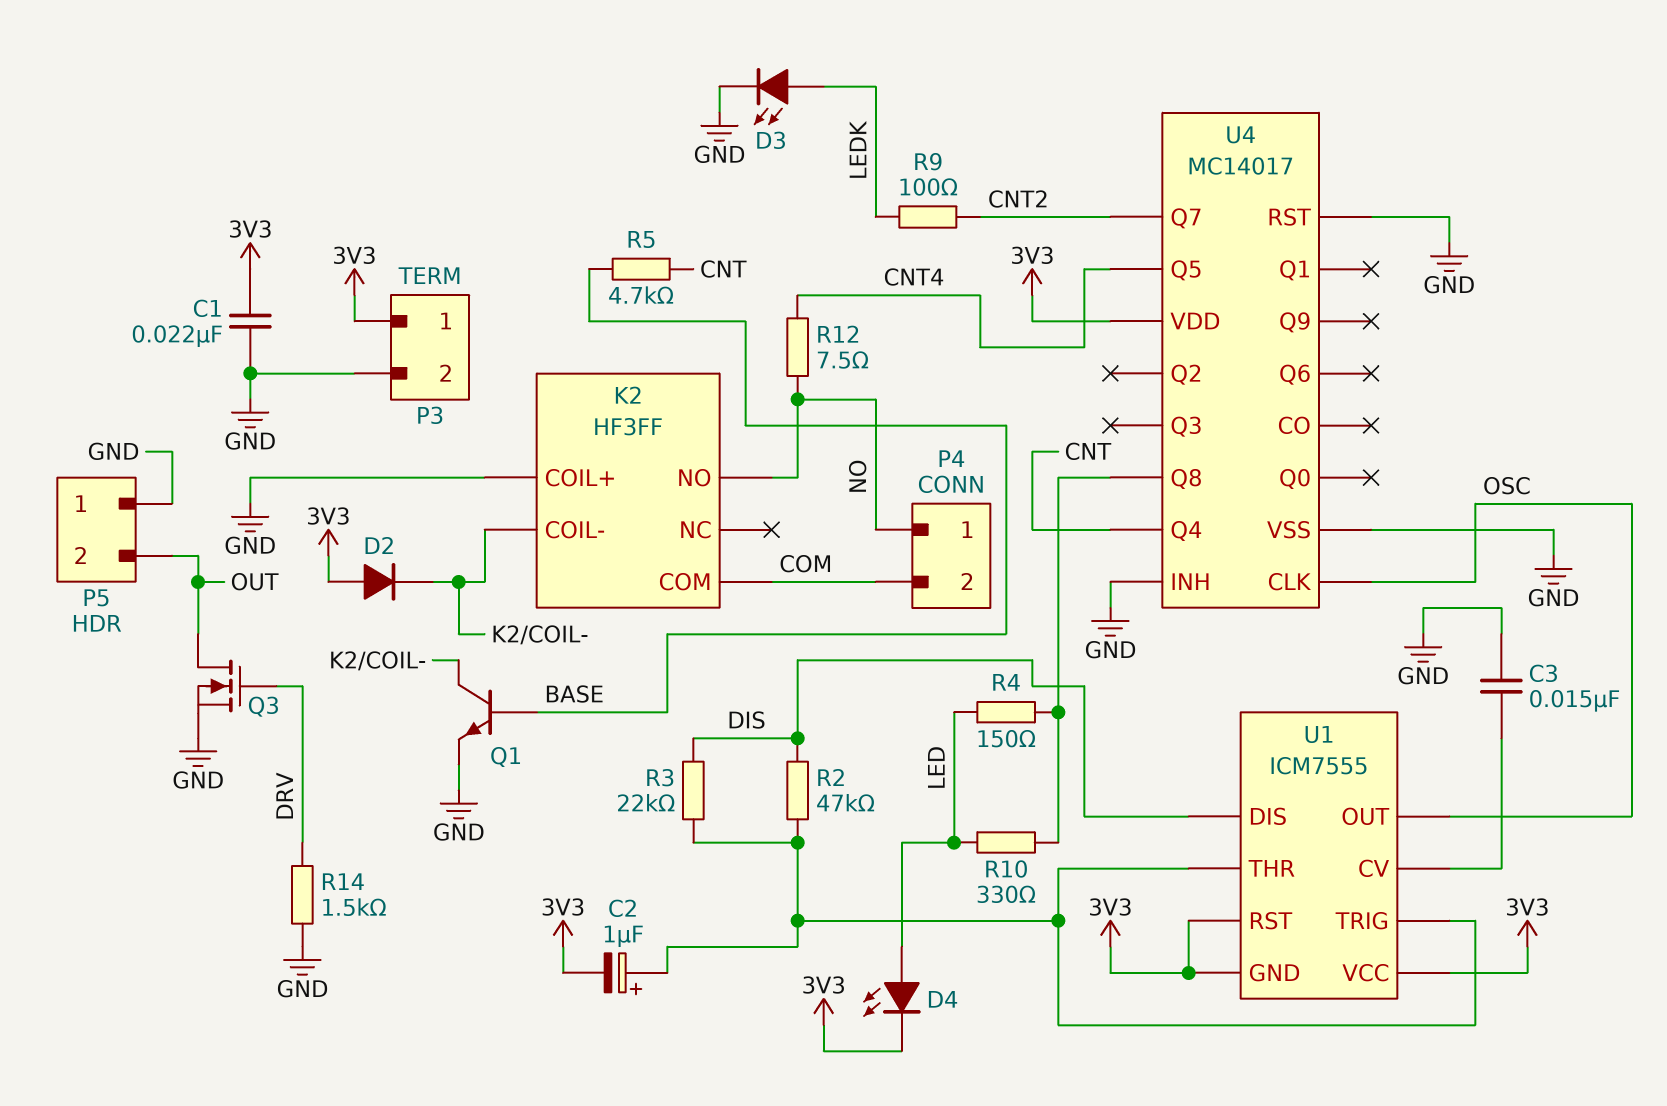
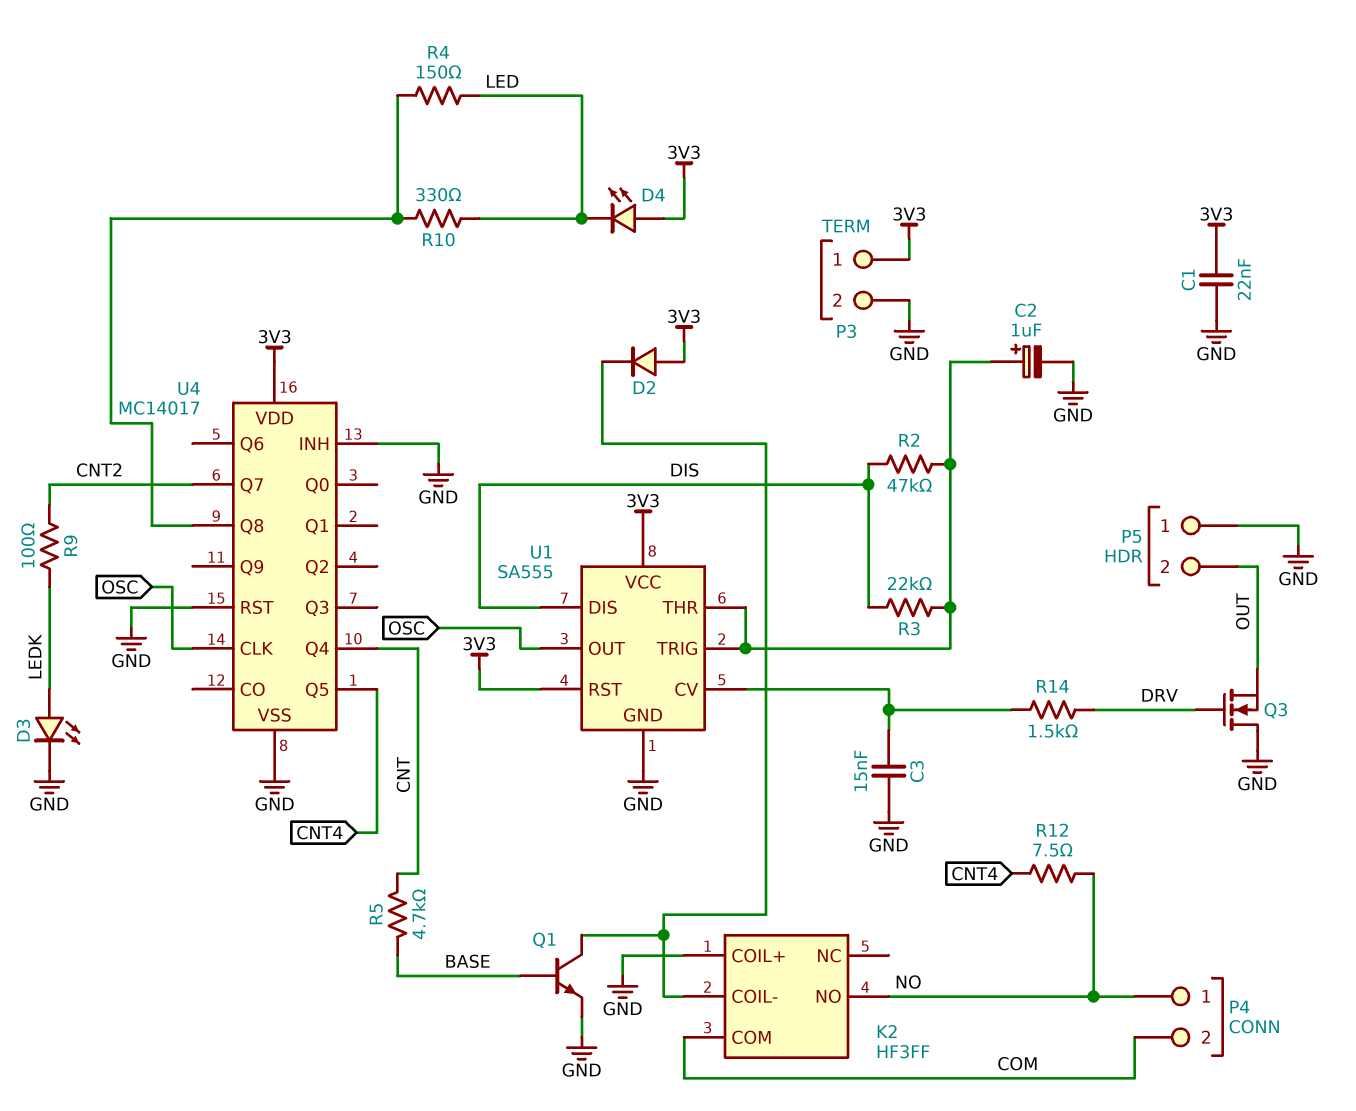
C2: 1uF (plus U1/THR, minus 3V3) -> 1uF (plus U1/THR, minus GND)
D4: LED (A LED, K 3V3) -> LED (A 3V3, K LED)
Q3: NMOS (G DRV, D OUT, S GND) -> NMOS (G DRV, D GND, S OUT)
R14: 1.5k (DRV, GND) -> 1.5k (DRV, U1/CV)
U1: ICM7555 -> SA555
U1 pin GND: 3V3 -> GND

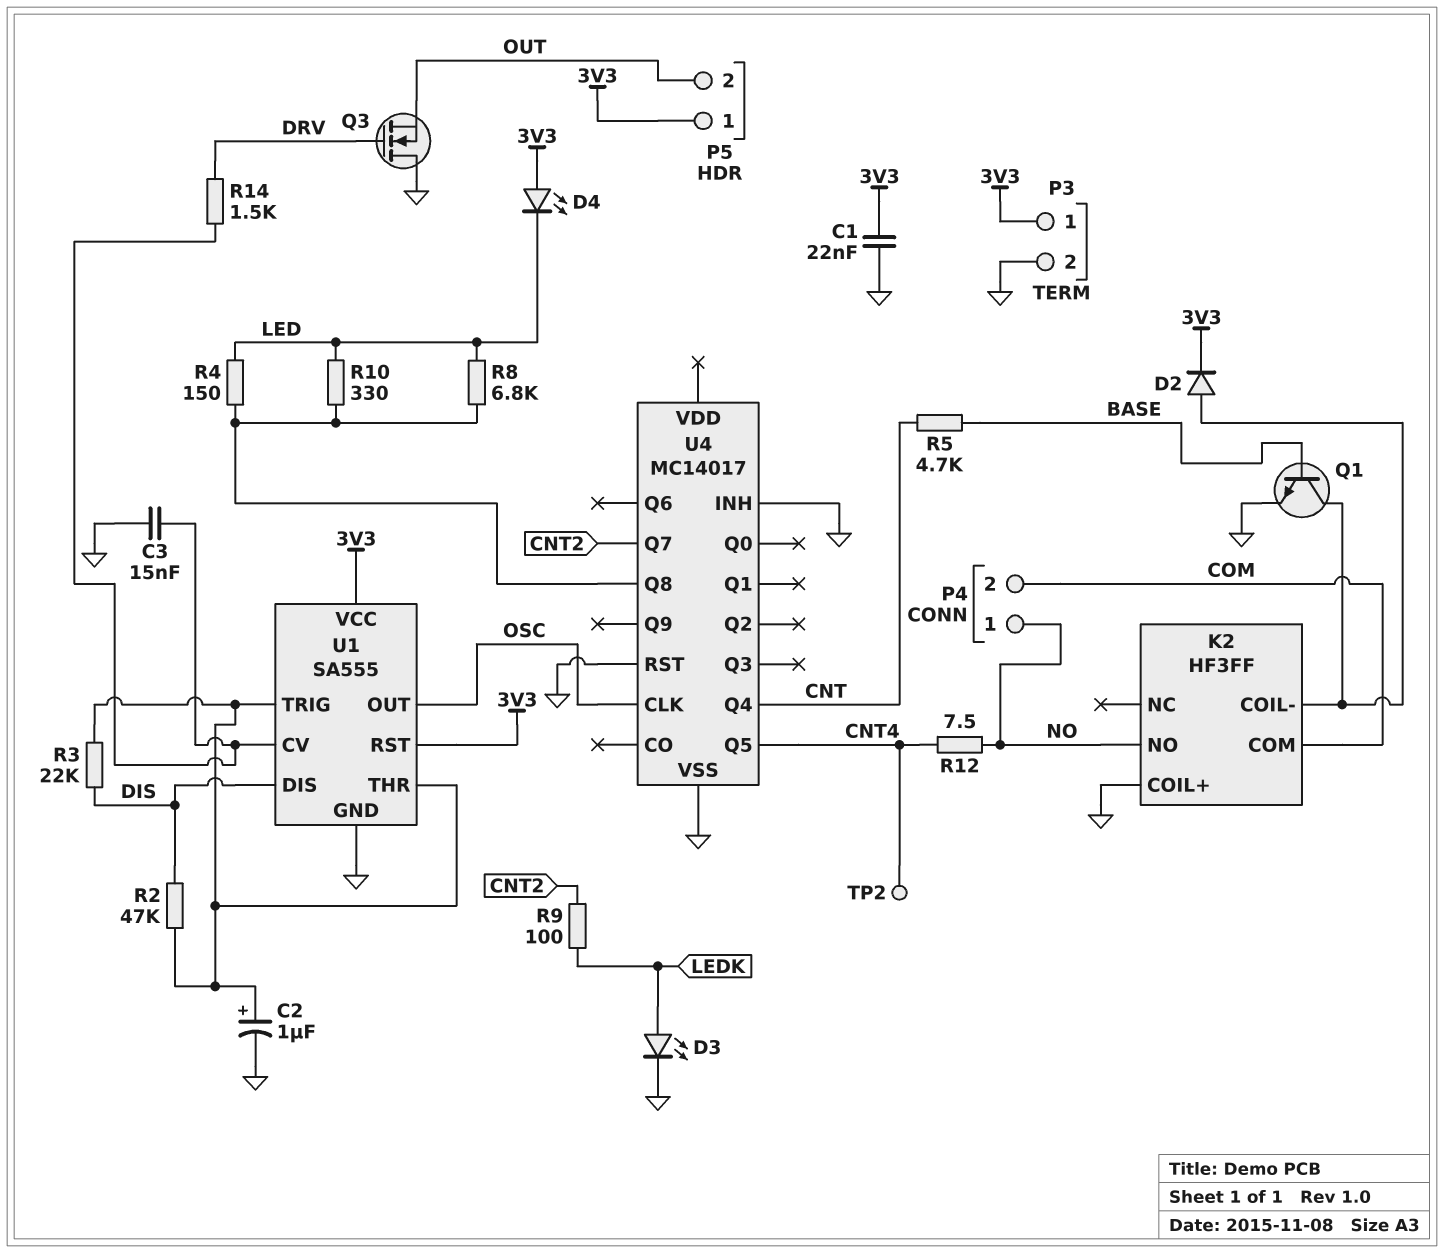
D2: diode (A 3V3, K K2/COIL-) -> diode (A K2/COIL-, K 3V3)
P5 pin 1: GND -> 3V3
R8: none -> 6.8k (LED, U4/Q8)
TP2: none -> test point (CNT4)
U4 pin VDD: 3V3 -> none

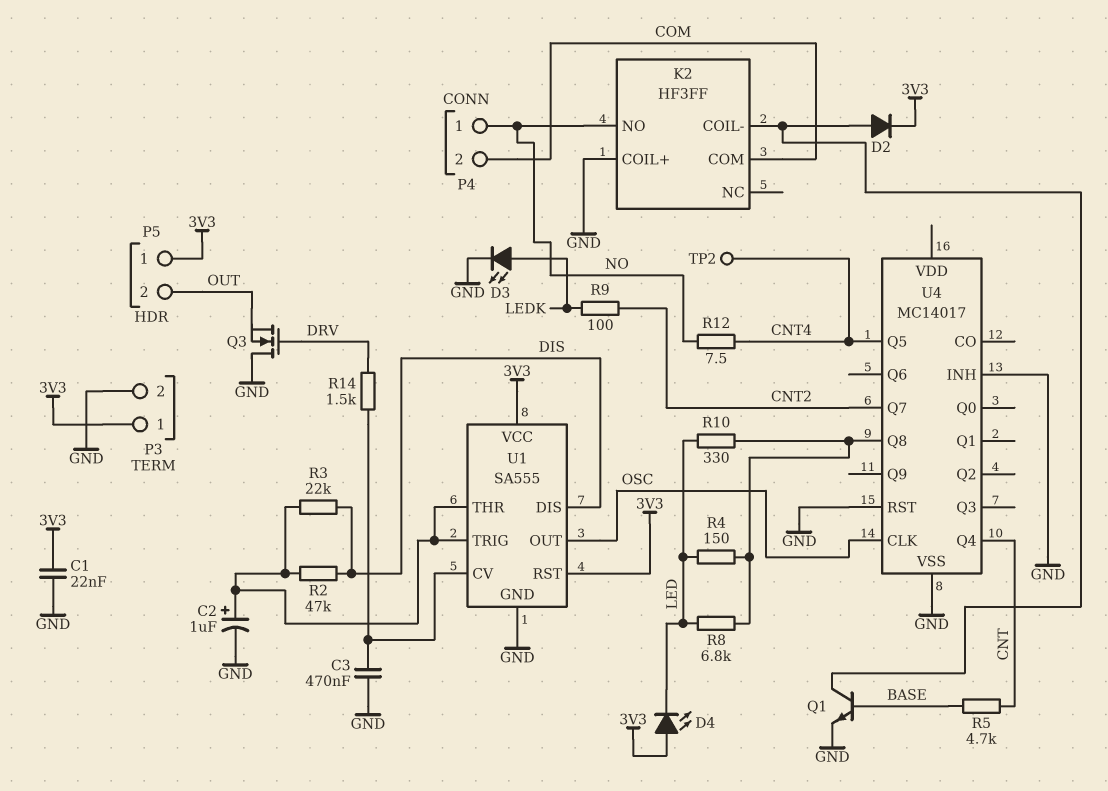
C3: 15nF (GND, U1/CV) -> 470nF (GND, U1/CV)

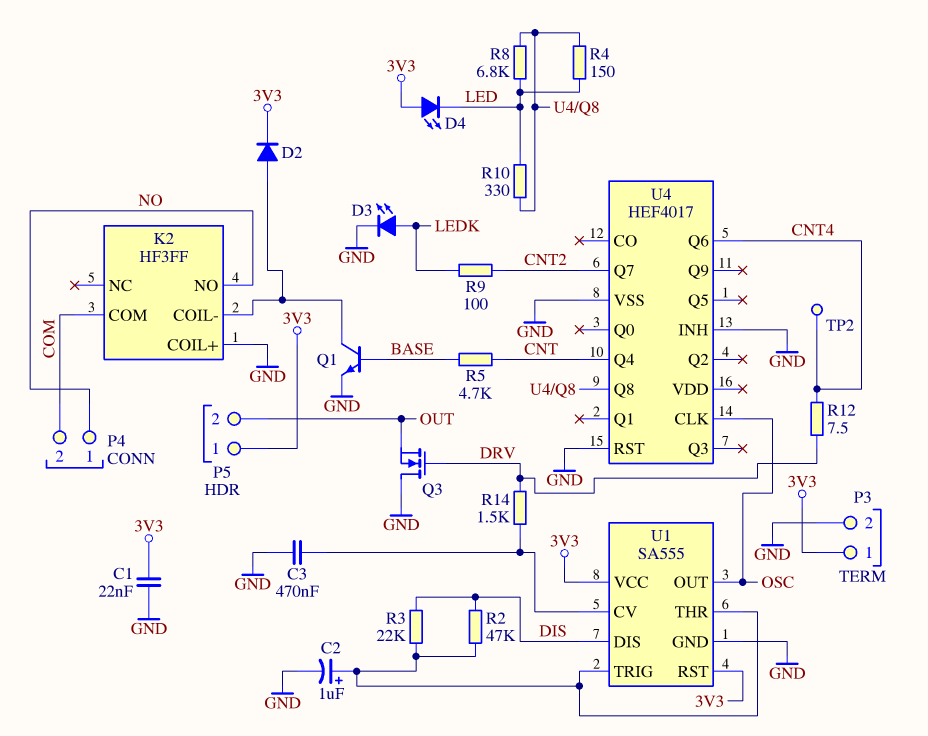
R12: 7.5 (CNT4, NO) -> 7.5 (CNT4, DRV)
U4: MC14017 -> HEF4017
U4 pin Q5: CNT4 -> none
U4 pin Q6: none -> CNT4

